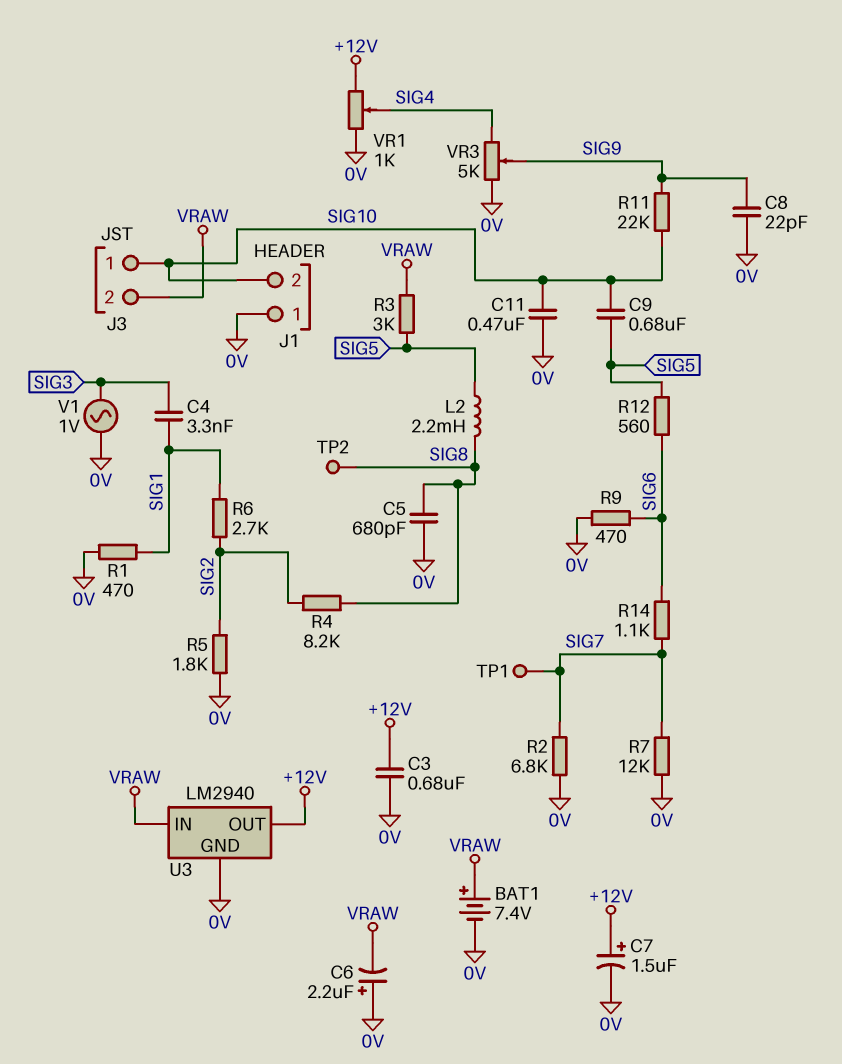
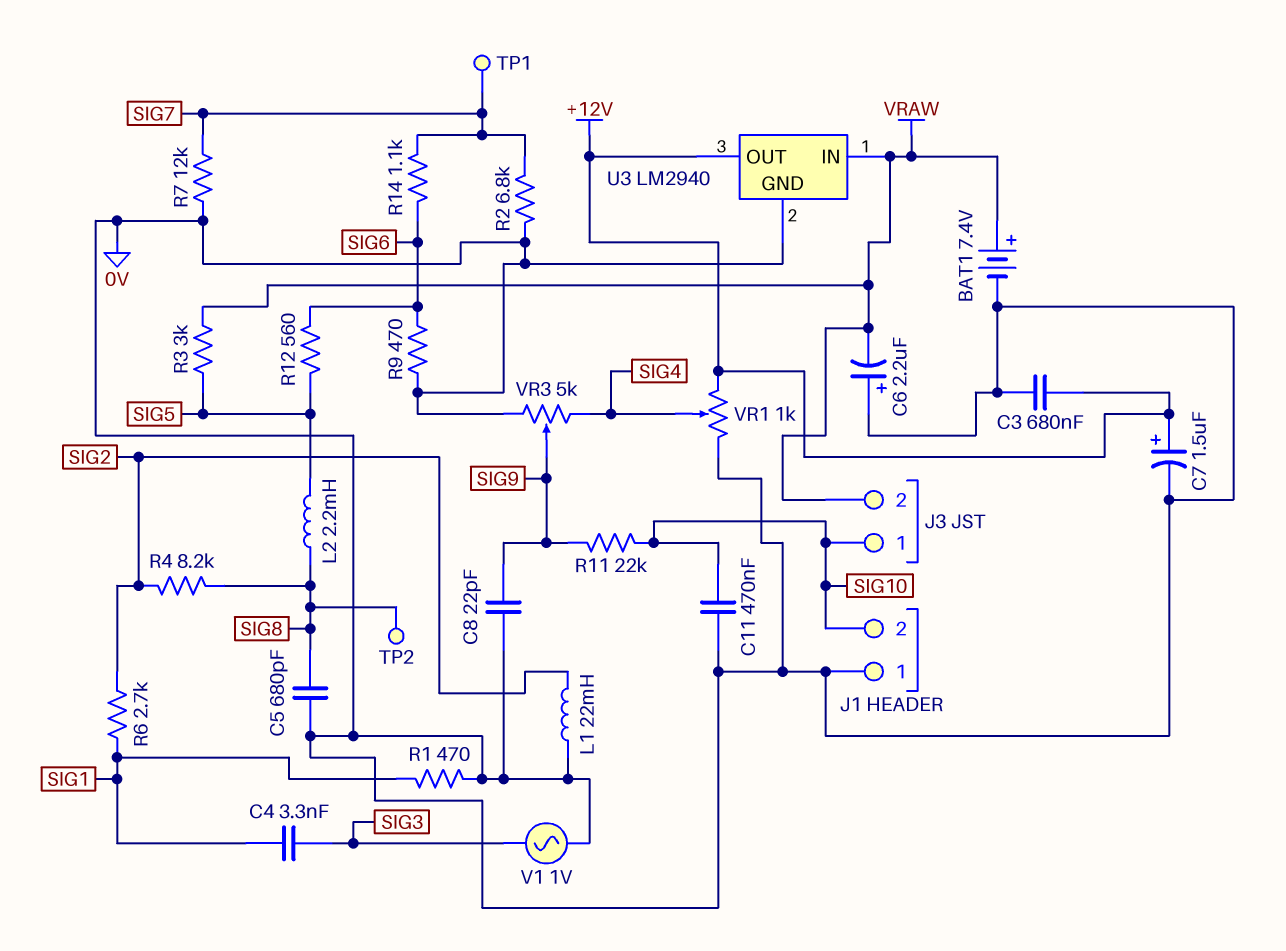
C9: 680nF (SIG5, SIG10) -> none
L1: none -> 22mH (0V, SIG2)
R5: 1.8k (0V, SIG2) -> none

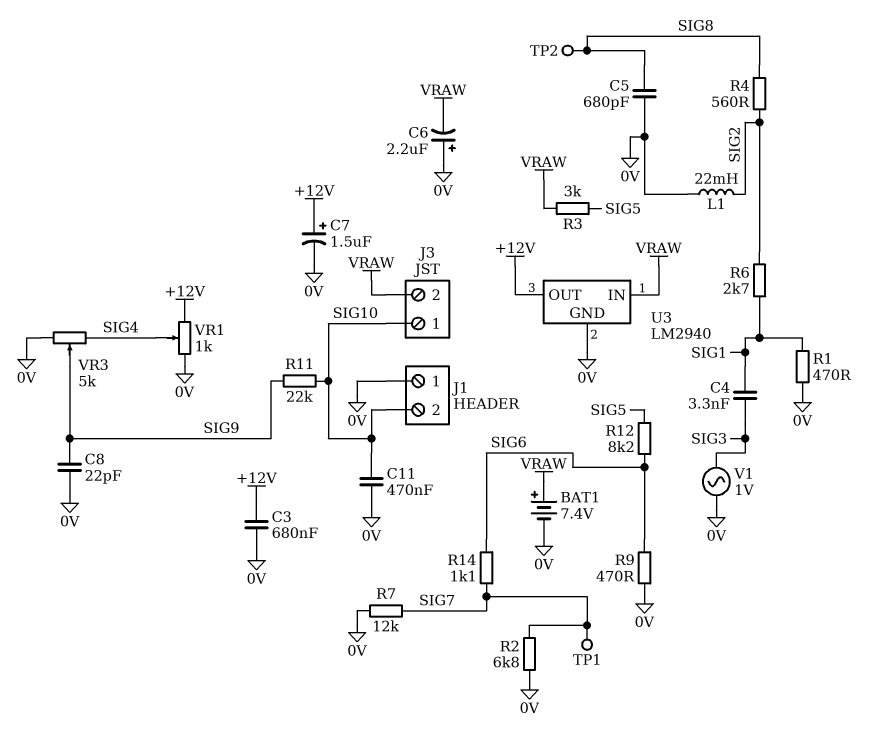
L2: 2.2mH (SIG5, SIG8) -> none
R4: 8.2k (SIG2, SIG8) -> 560 (SIG2, SIG8)
R12: 560 (SIG5, SIG6) -> 8.2k (SIG5, SIG6)

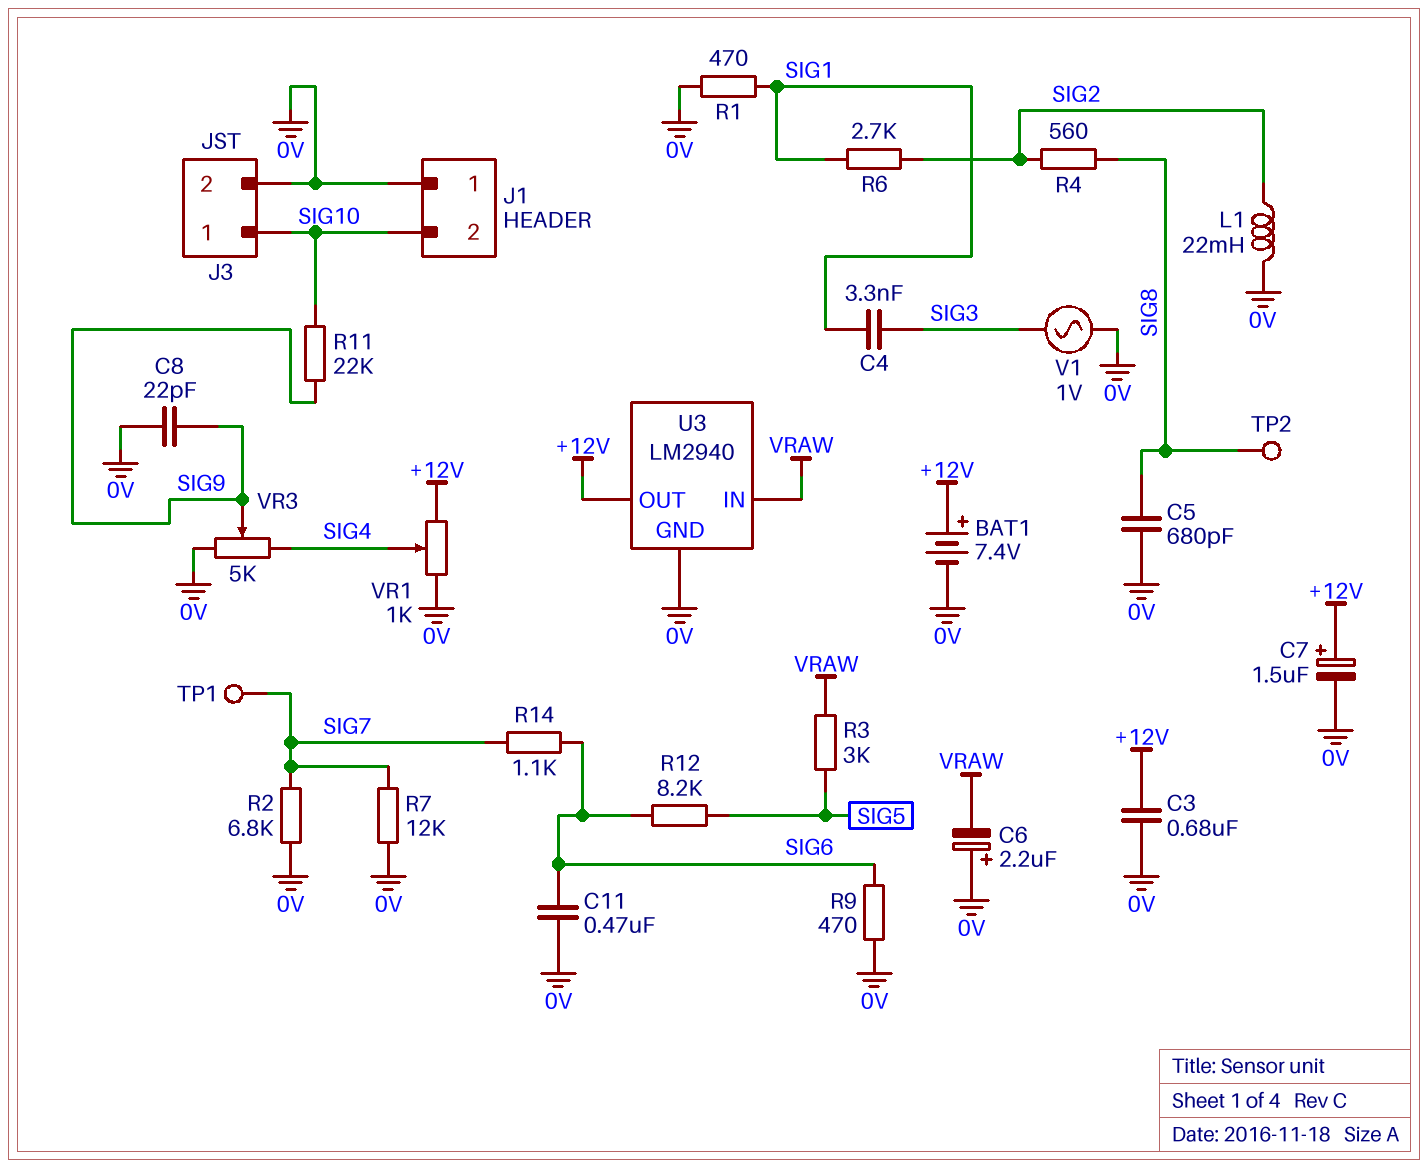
BAT1: 7.4V (plus VRAW, minus 0V) -> 7.4V (plus +12V, minus 0V)
C11: 470nF (0V, SIG10) -> 470nF (0V, SIG6)
J3 pin 2: VRAW -> 0V

